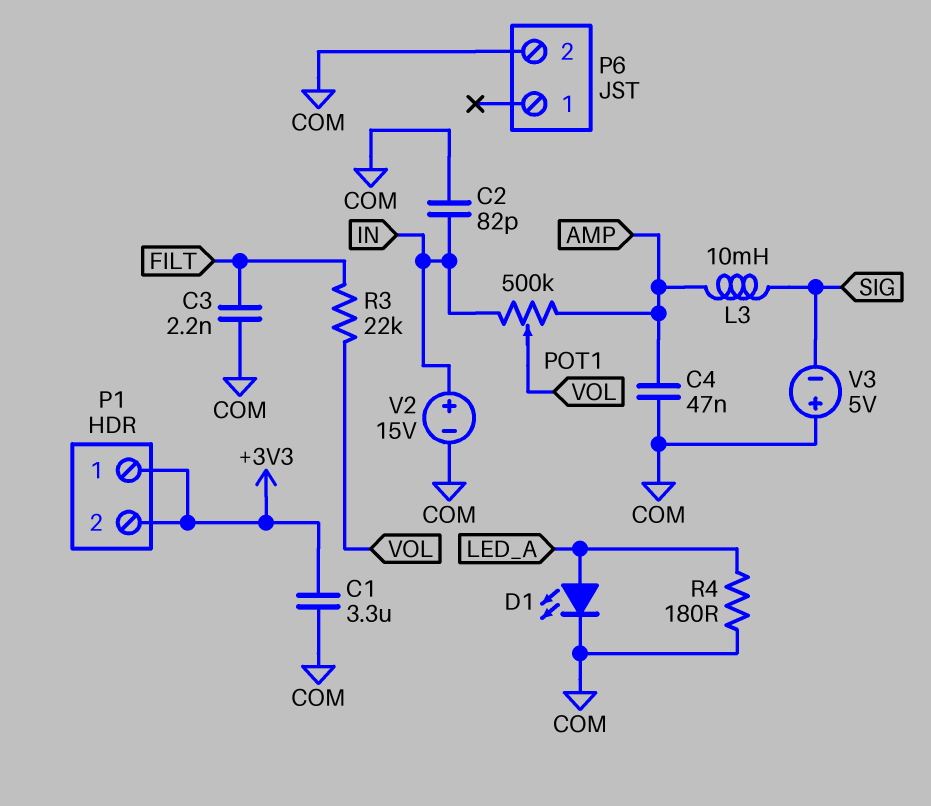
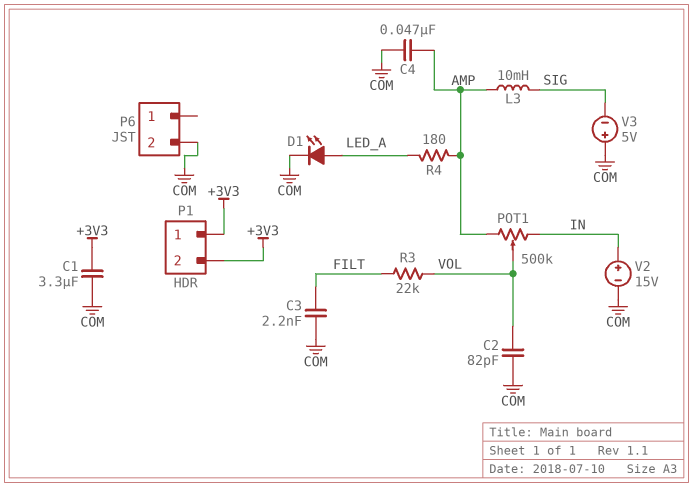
C2: 82pF (COM, IN) -> 82pF (COM, VOL)
R4: 180 (COM, LED_A) -> 180 (AMP, LED_A)

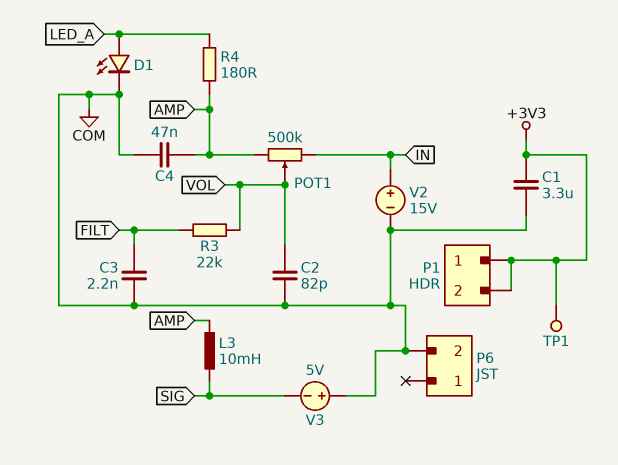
TP1: none -> test point (+3V3)

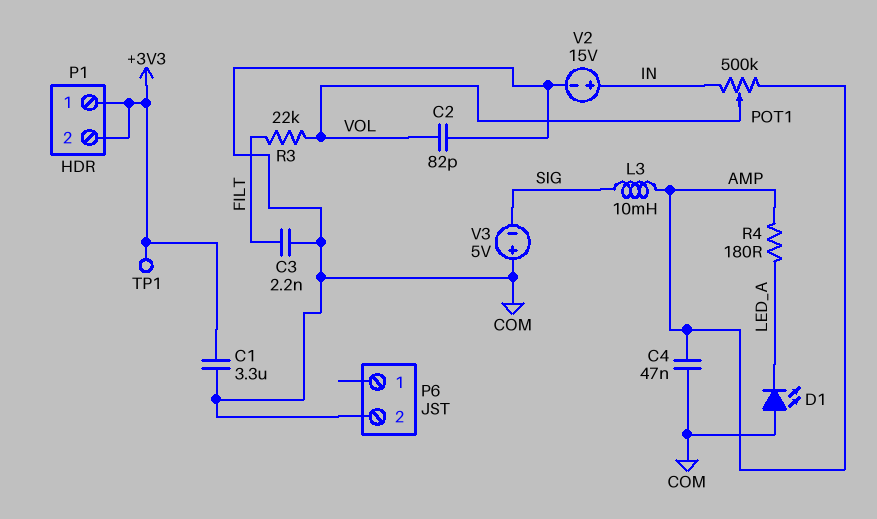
D1: LED (A LED_A, K COM) -> LED (A COM, K LED_A)

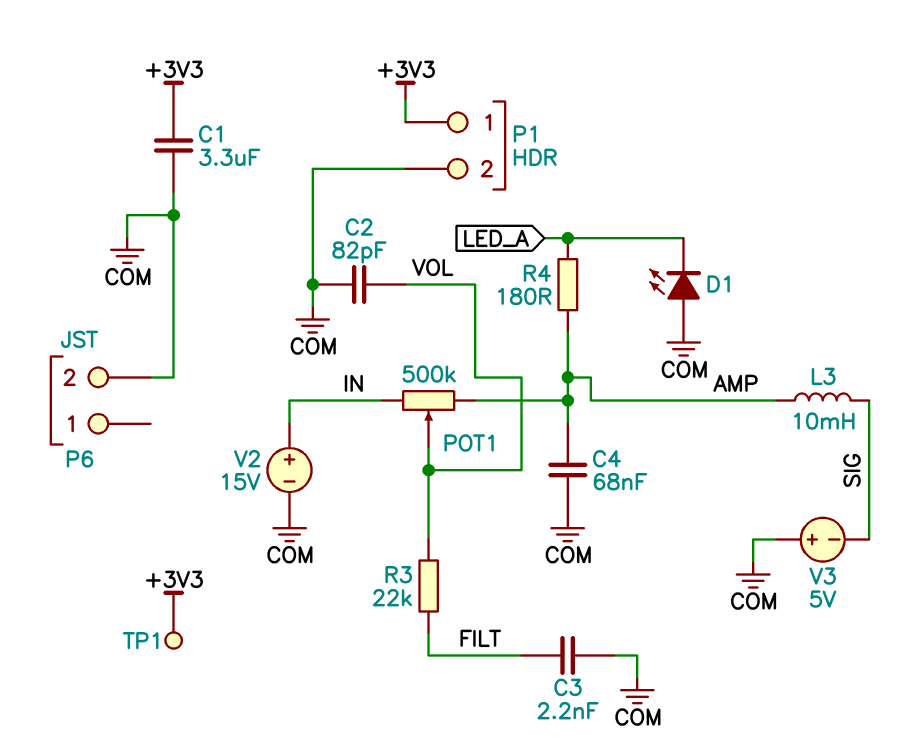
C4: 47nF (AMP, COM) -> 68nF (AMP, COM)
P1 pin 2: +3V3 -> COM

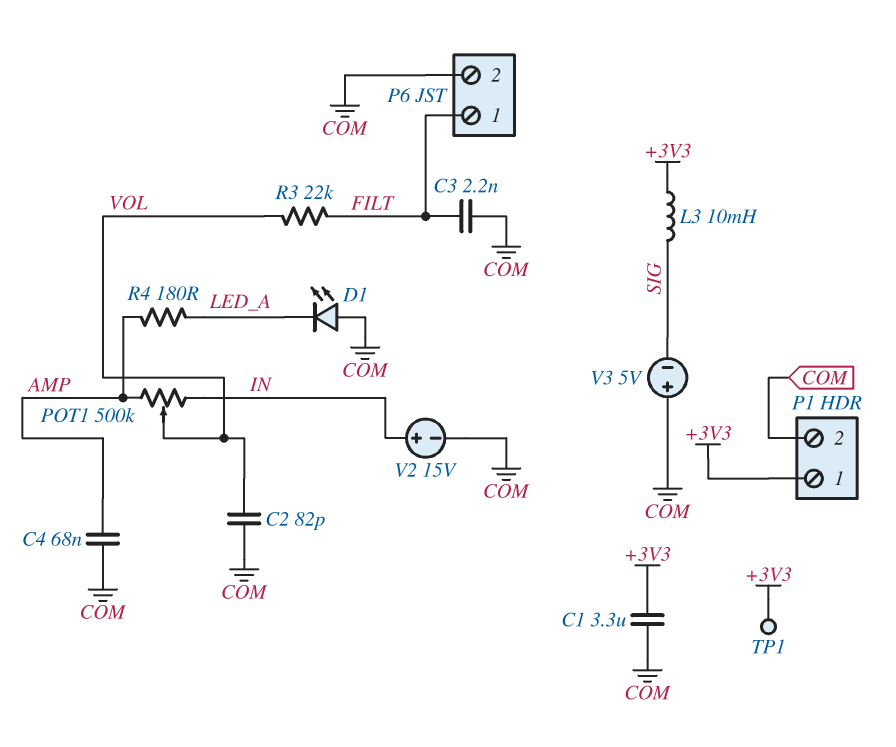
L3: 10mH (AMP, SIG) -> 10mH (+3V3, SIG)
P6 pin 1: none -> FILT

